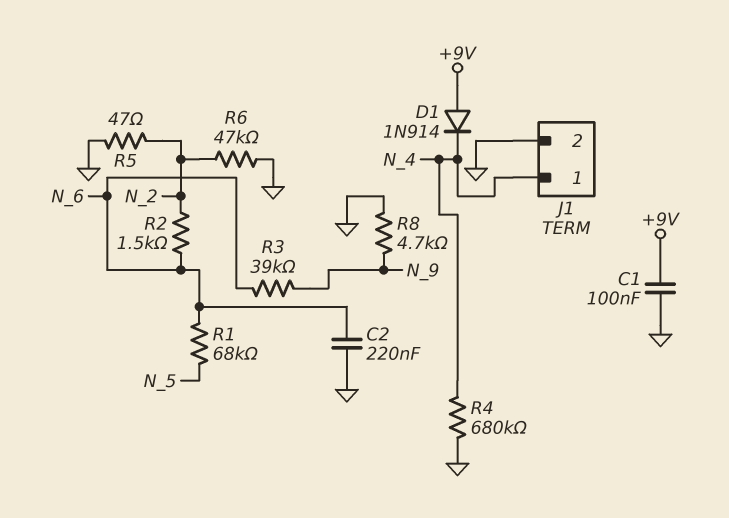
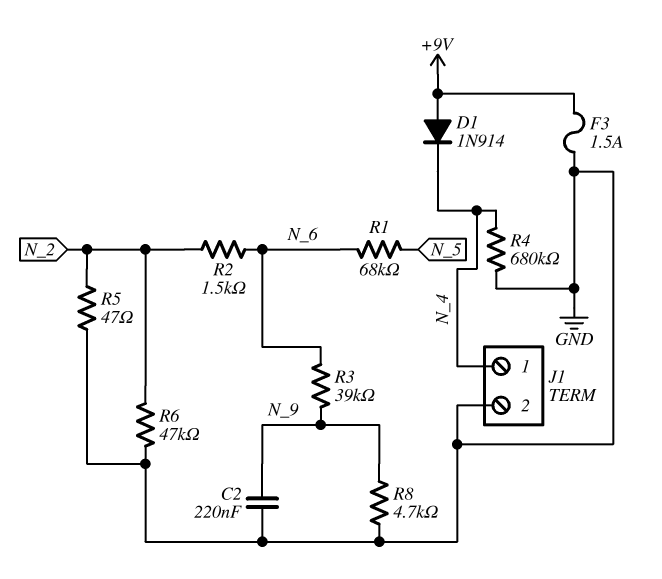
C1: 100nF (+9V, GND) -> none
C2: 220nF (GND, N_6) -> 220nF (GND, N_9)
F3: none -> 1.5A (+9V, GND)

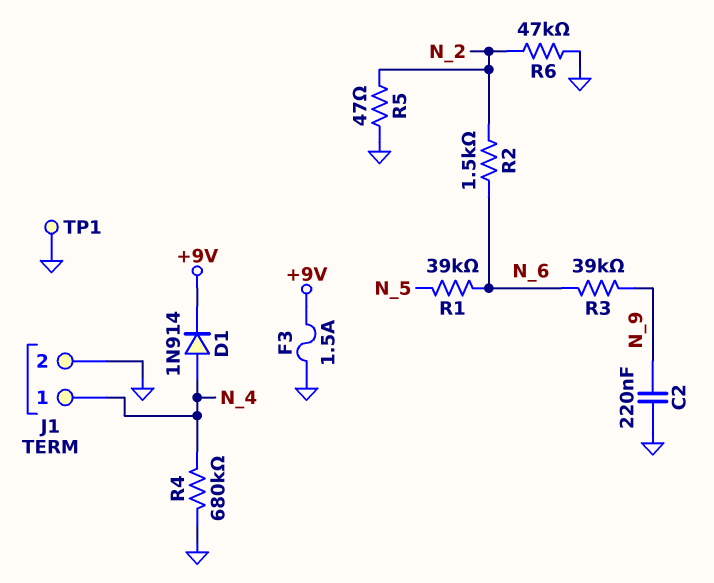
D1: diode 1N914 (A +9V, K N_4) -> diode 1N914 (A N_4, K +9V)
R1: 68k (N_5, N_6) -> 39k (N_5, N_6)
R8: 4.7k (GND, N_9) -> none
TP1: none -> test point (GND)

